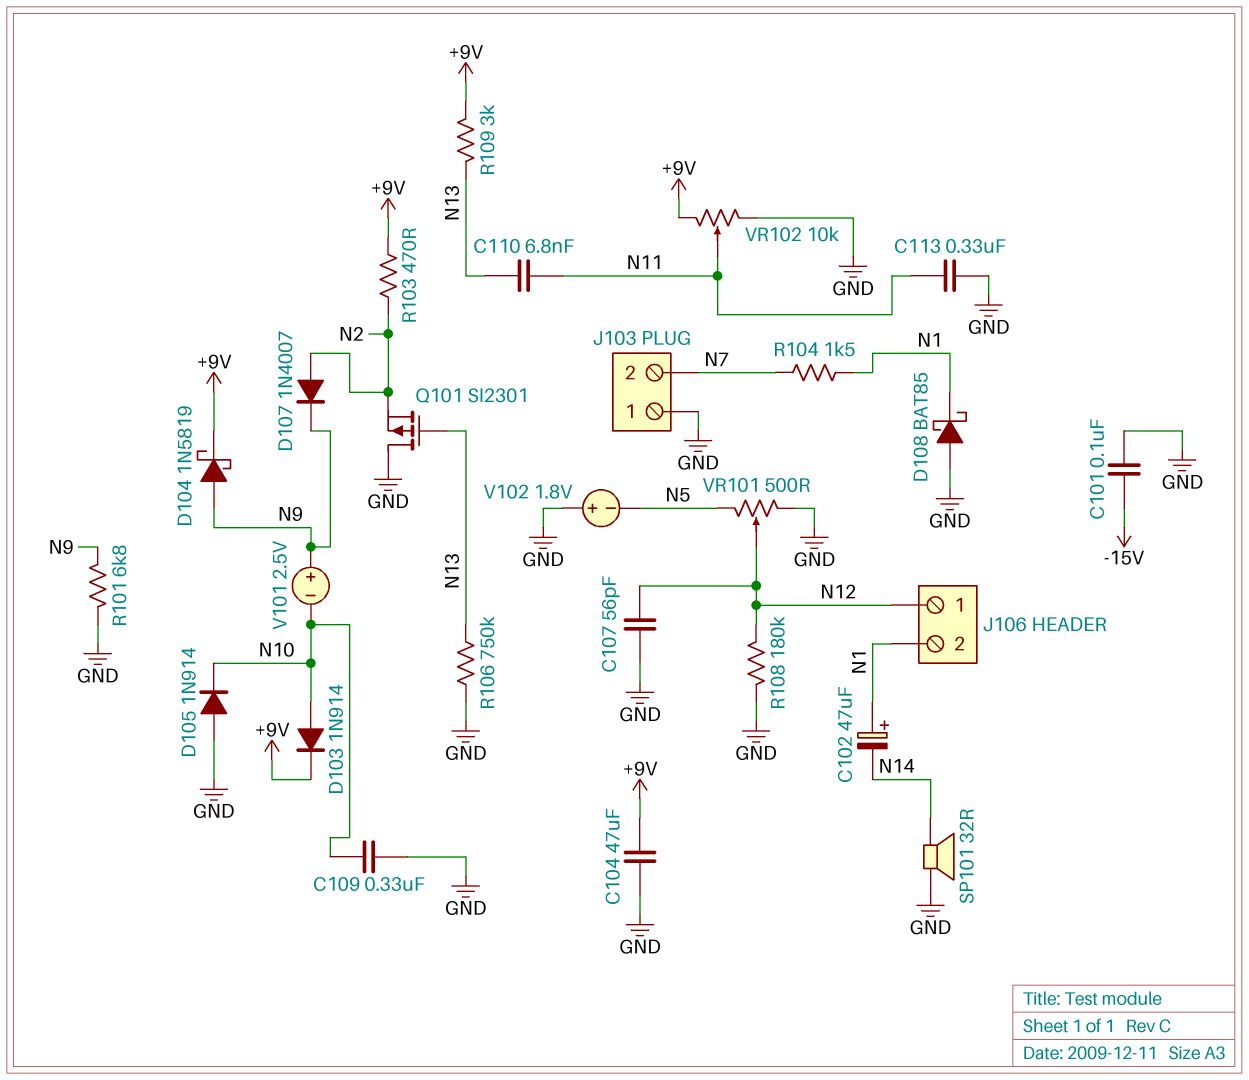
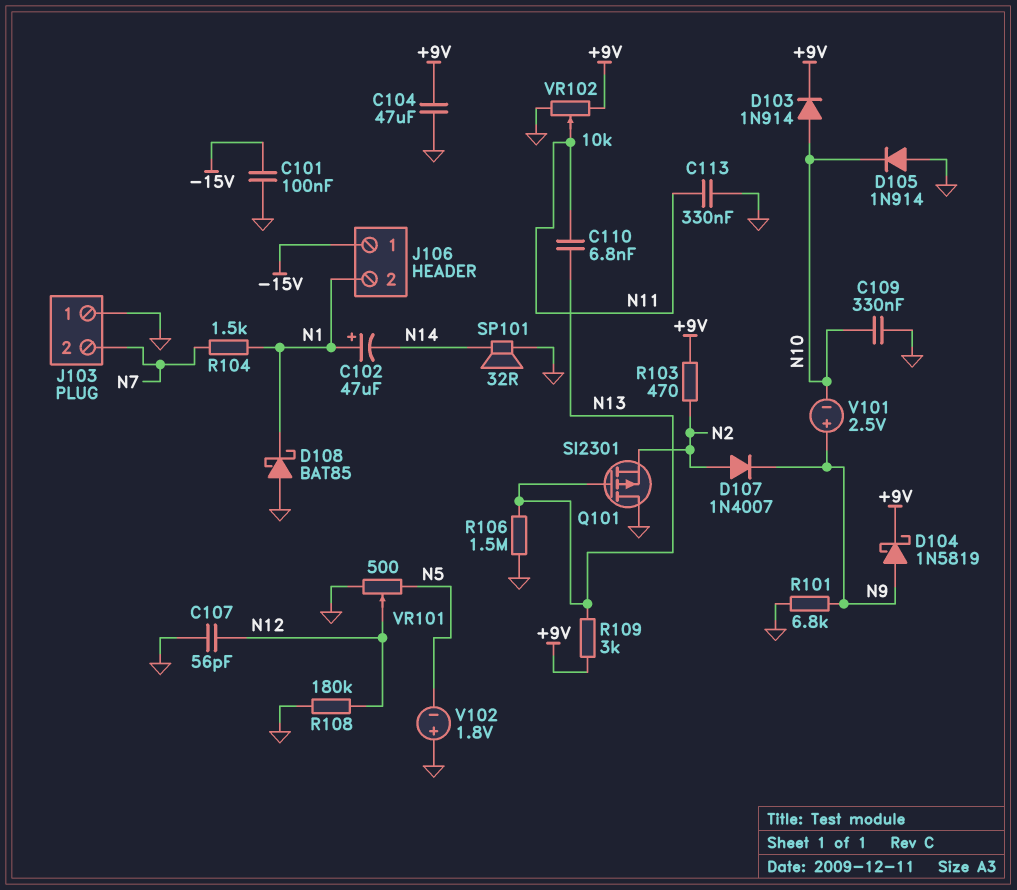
J106 pin 1: N12 -> -15V
R106: 750k (GND, N13) -> 1.5M (GND, N13)

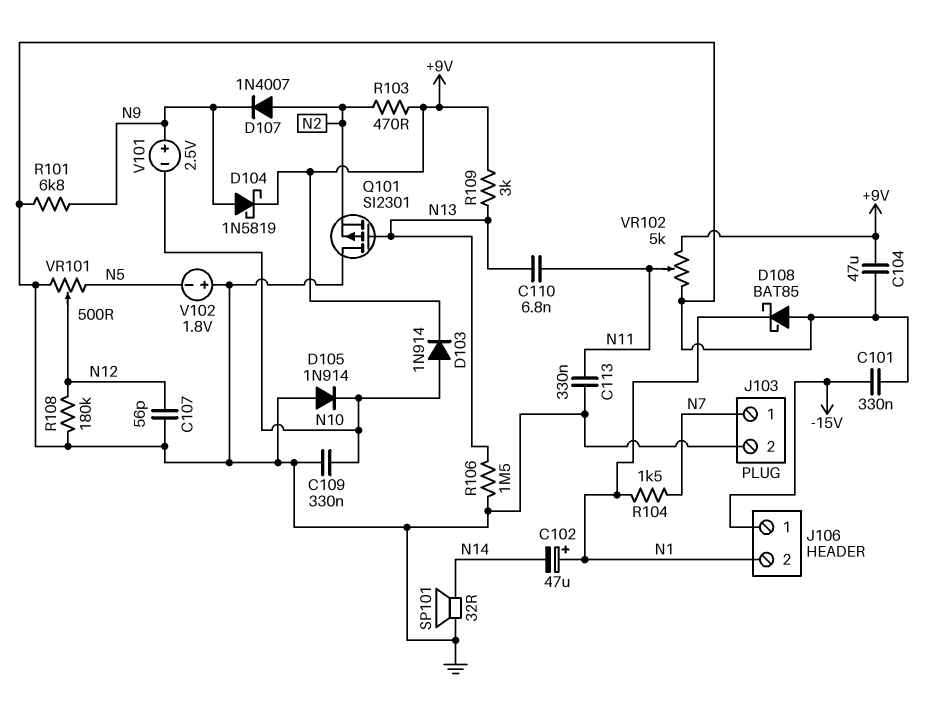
C101: 100nF (-15V, GND) -> 330nF (-15V, GND)
J103 pin 1: GND -> N7
J103 pin 2: N7 -> GND
VR102: 10k (+9V, GND, wiper N11) -> 5k (+9V, GND, wiper N11)

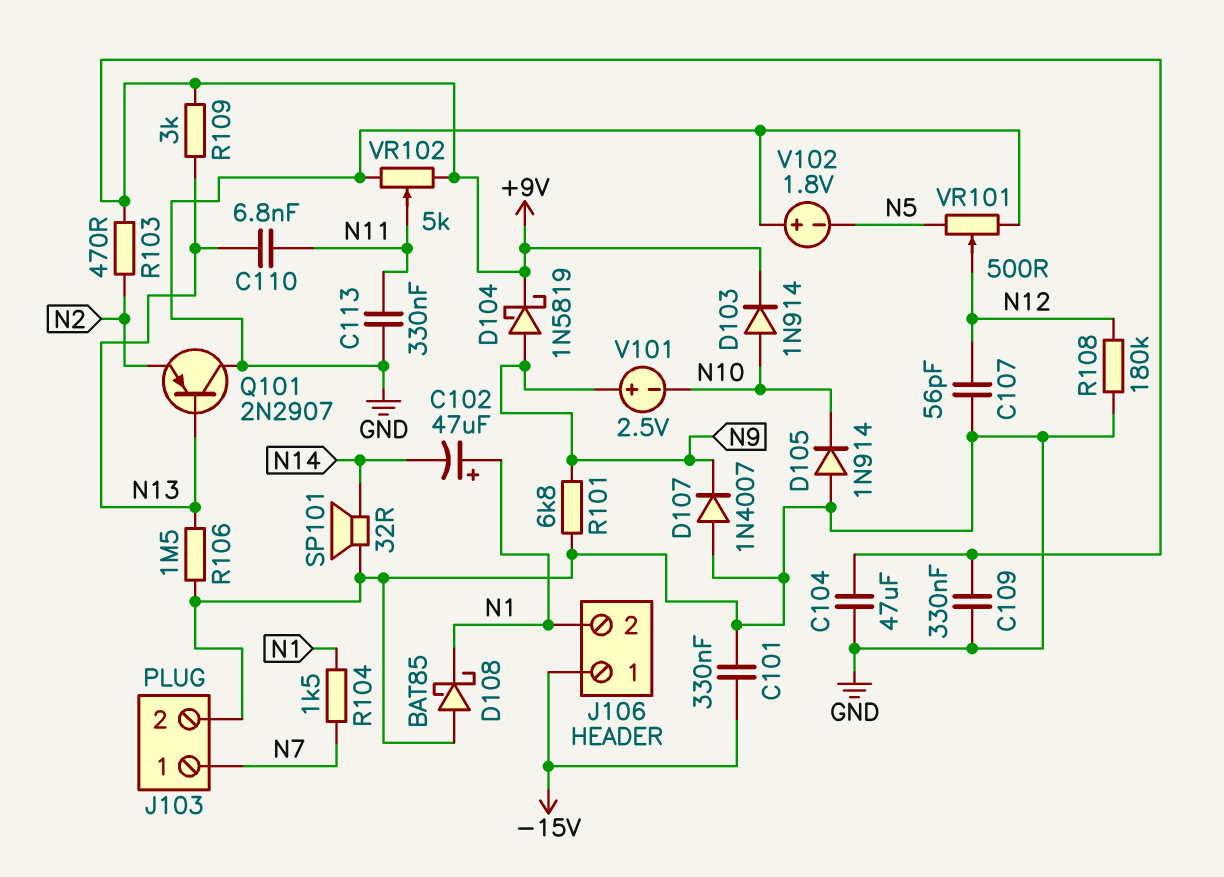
C109: 330nF (GND, N10) -> 330nF (+9V, GND)
D107: diode 1N4007 (A N2, K N9) -> diode 1N4007 (A GND, K N9)
Q101: PMOS SI2301 (G N13, D GND, S N2) -> PNP 2N2907 (B N13, C GND, E N2)

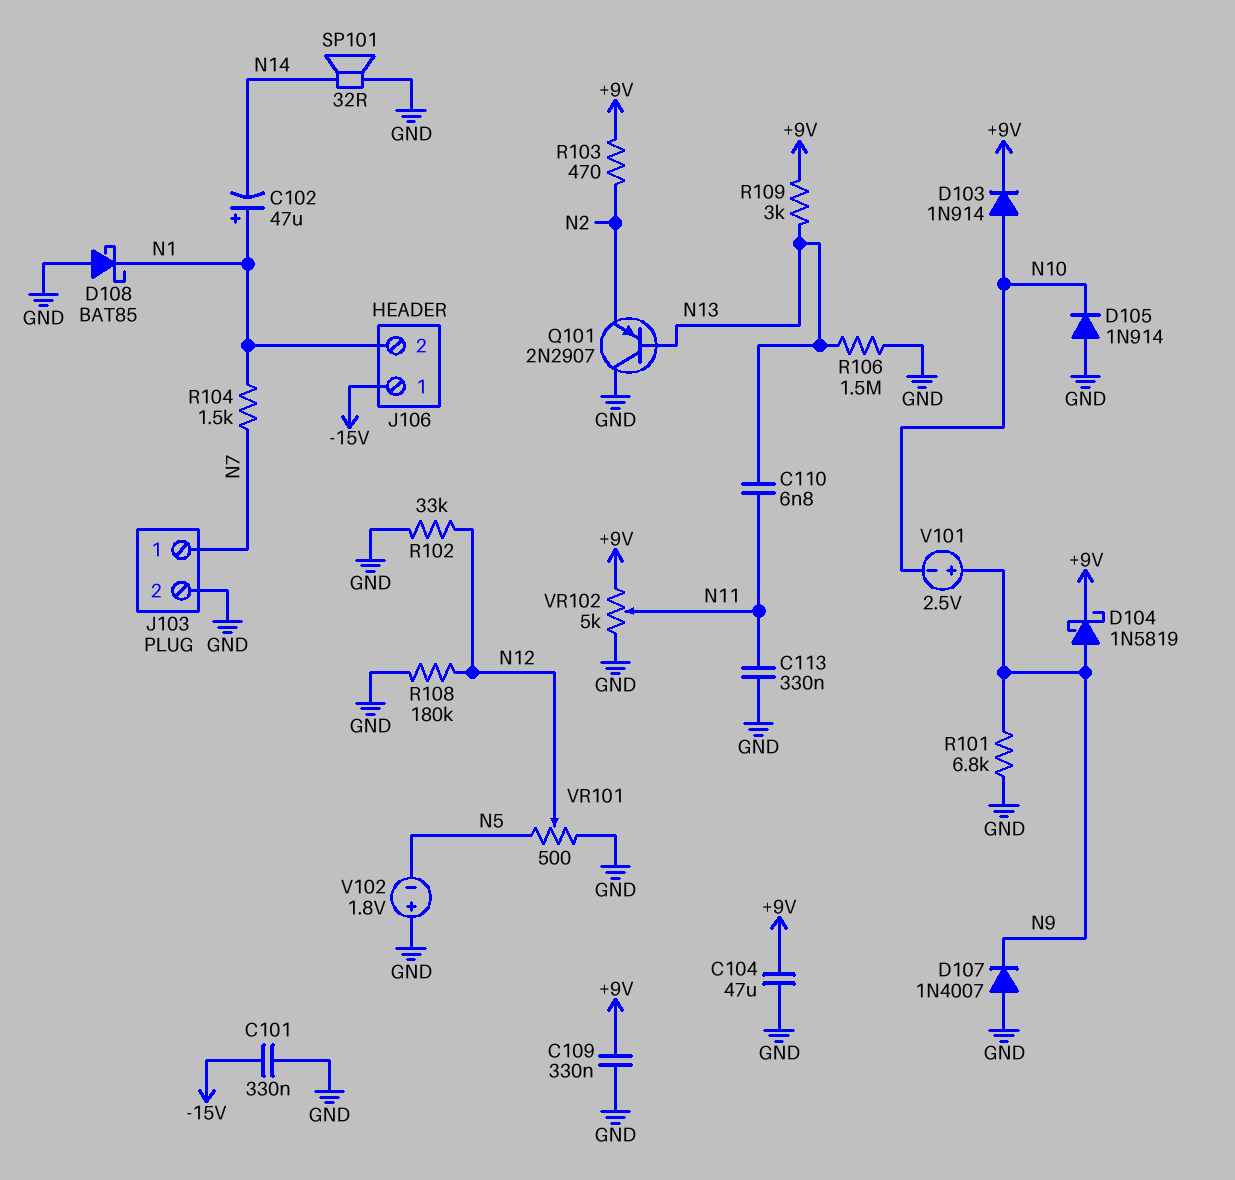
C107: 56pF (GND, N12) -> none
R102: none -> 33k (GND, N12)

